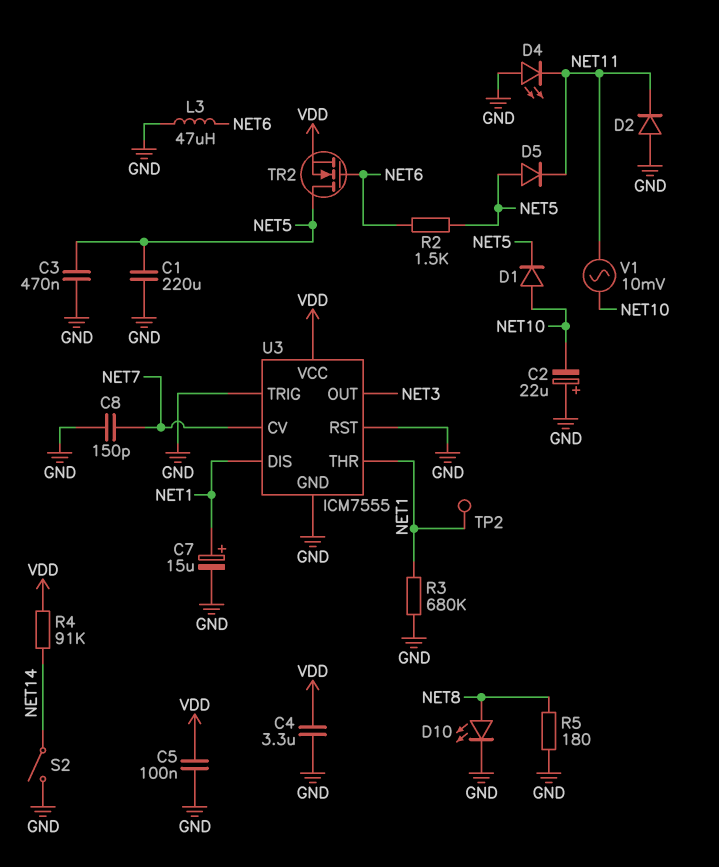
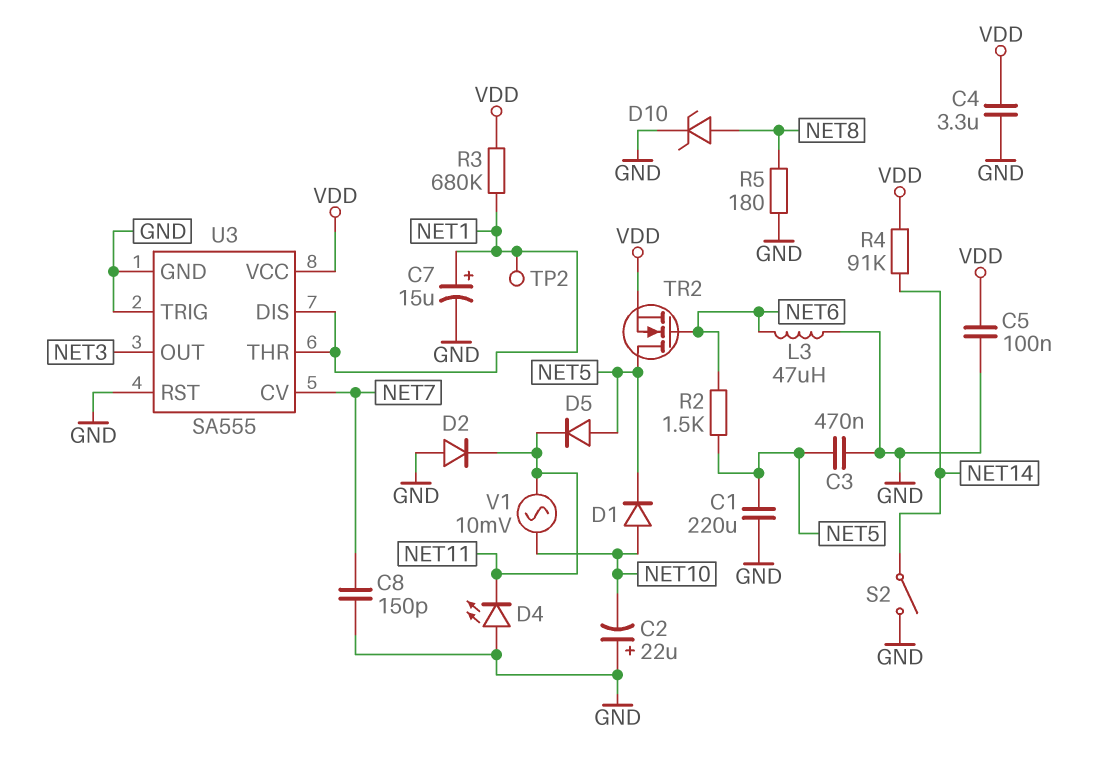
D10: LED (A NET8, K GND) -> zener (A NET8, K GND)
R3: 680k (GND, NET1) -> 680k (NET1, VDD)
U3: ICM7555 -> SA555

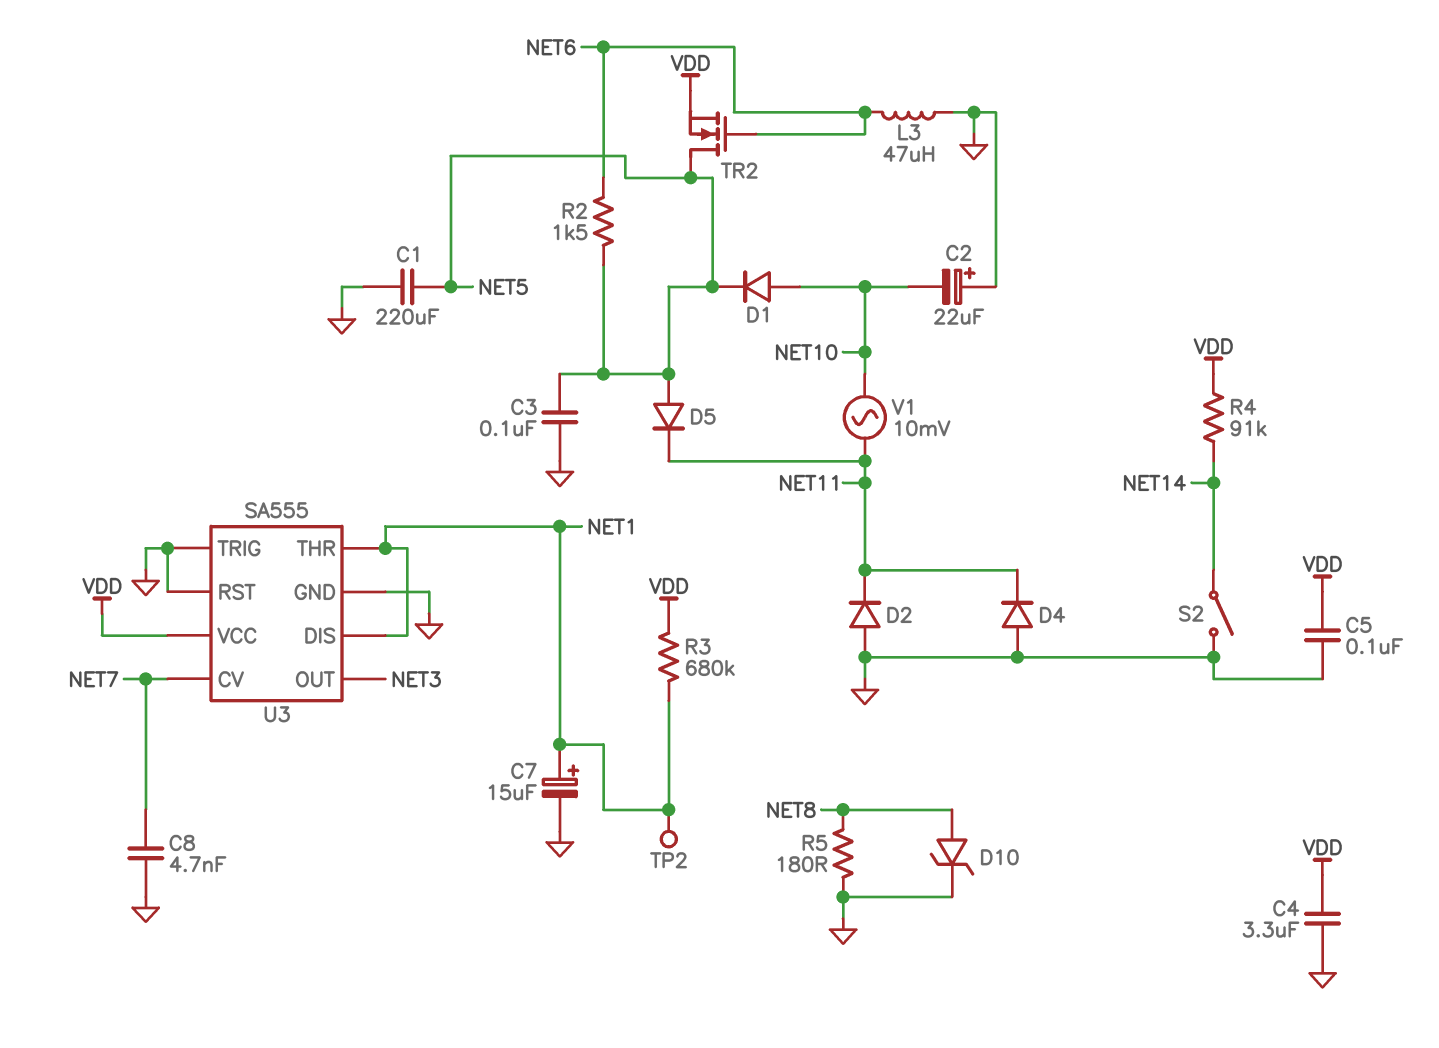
C3: 470nF (GND, NET5) -> 100nF (GND, NET5)
C8: 150pF (GND, NET7) -> 4.7nF (GND, NET7)
D4: LED (A GND, K NET11) -> diode (A GND, K NET11)

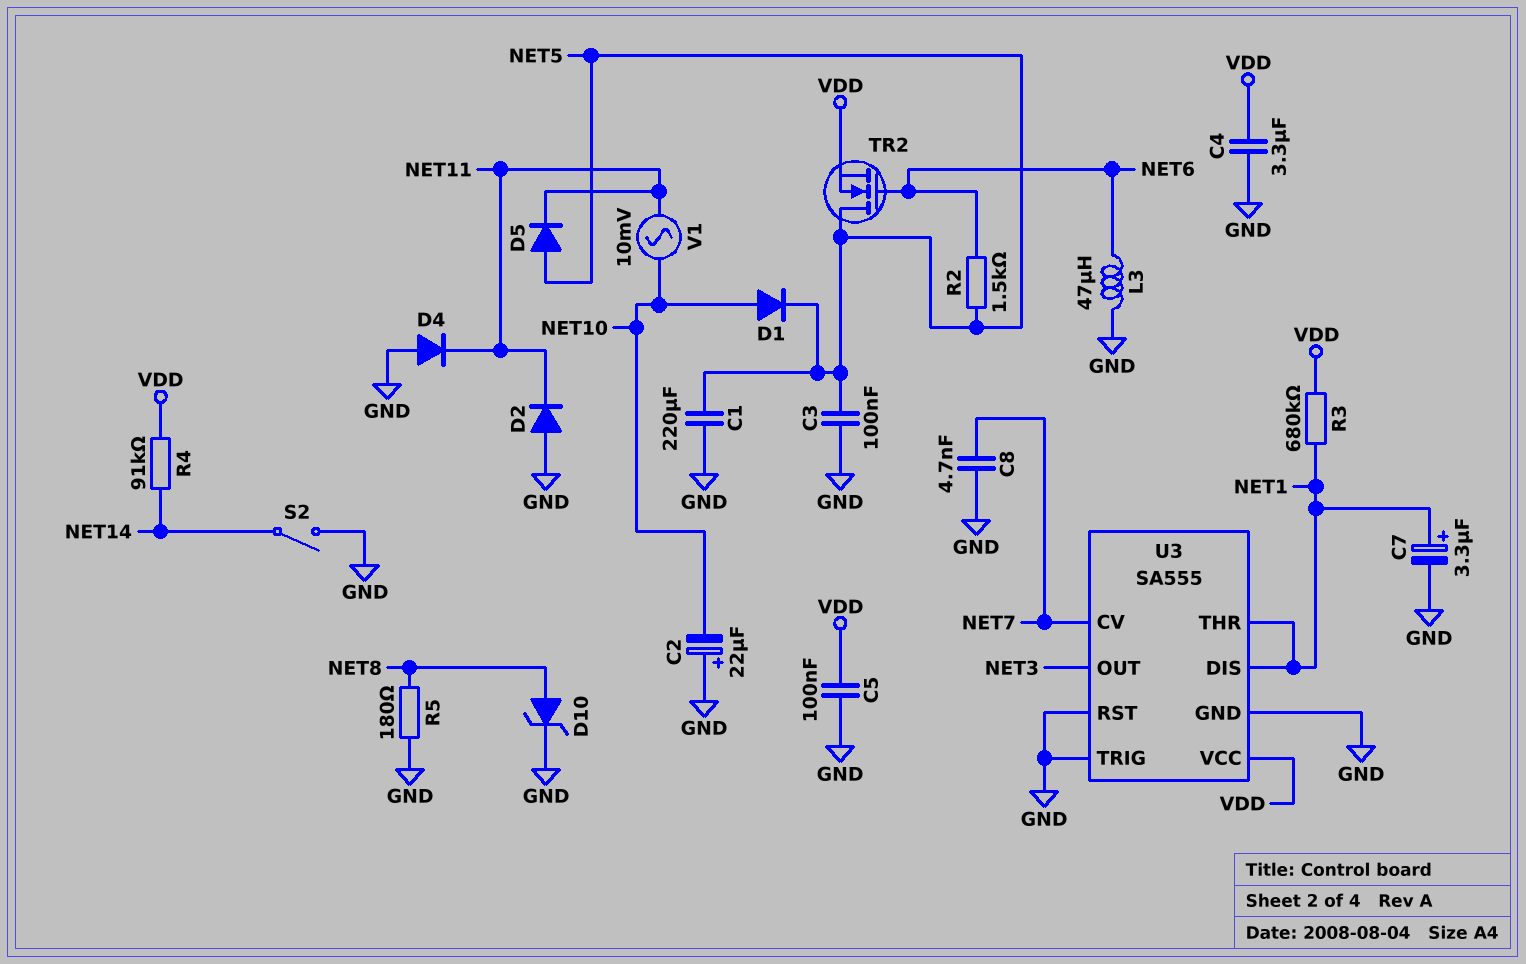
C7: 15uF (plus NET1, minus GND) -> 3.3uF (plus NET1, minus GND)
TP2: test point (NET1) -> none

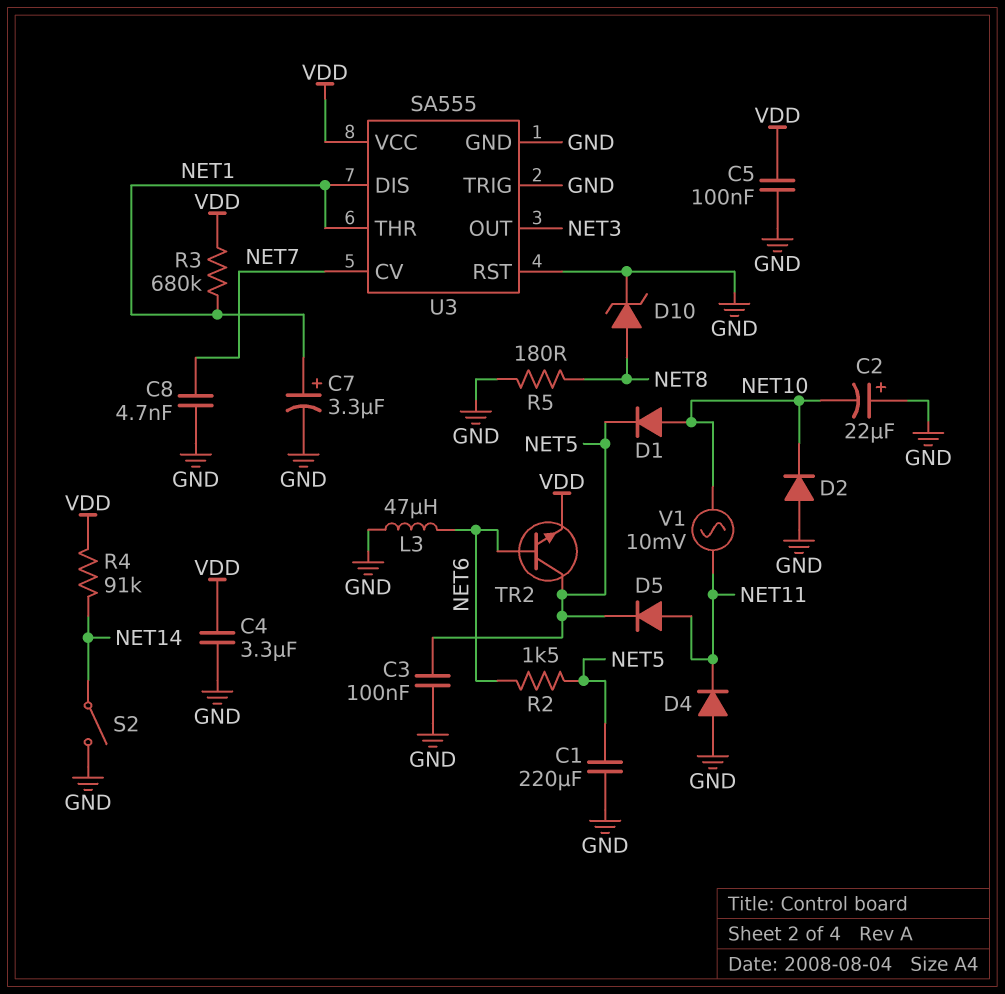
D2: diode (A GND, K NET11) -> diode (A GND, K NET10)
D5: diode (A NET5, K NET11) -> diode (A NET11, K NET5)
TR2: NMOS (G NET6, D NET5, S VDD) -> NPN (B NET6, C NET5, E VDD)

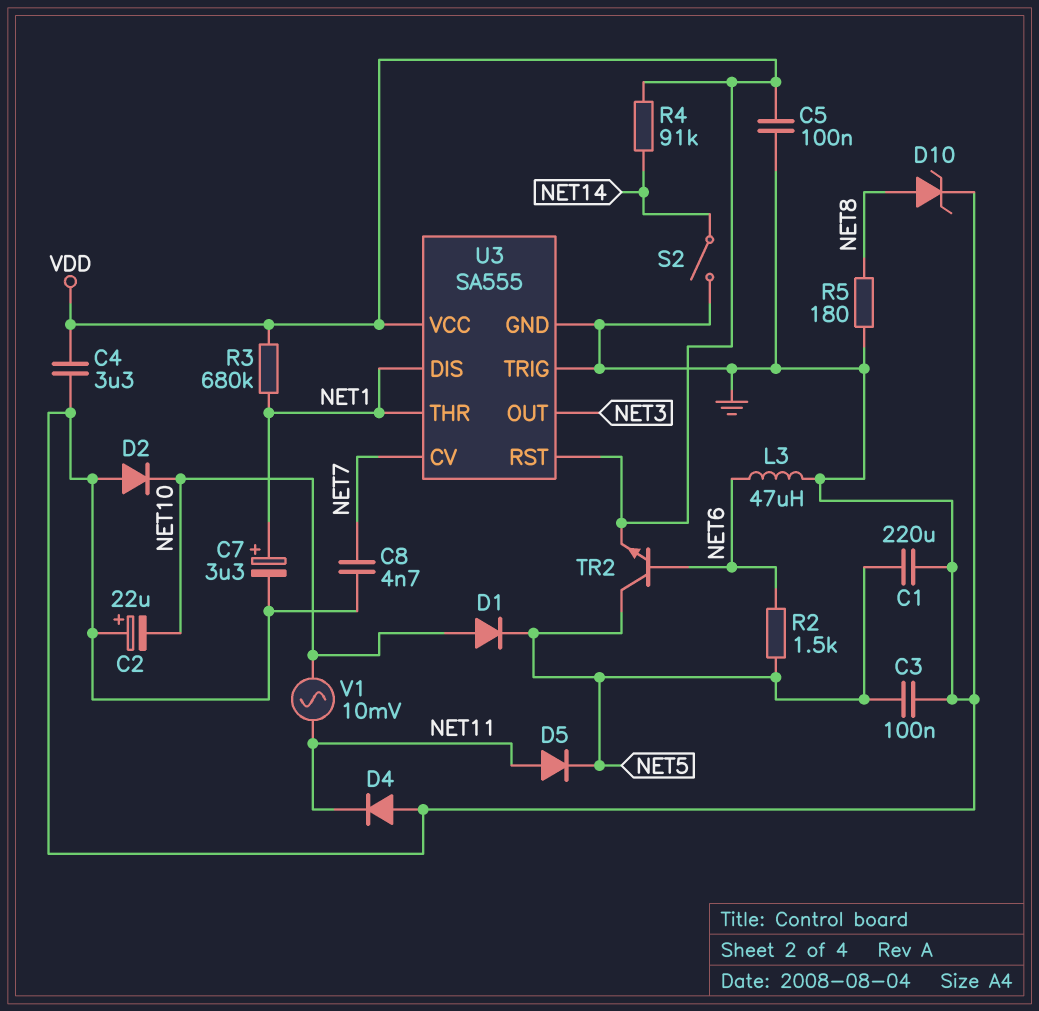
U3 pin RST: GND -> VDD

